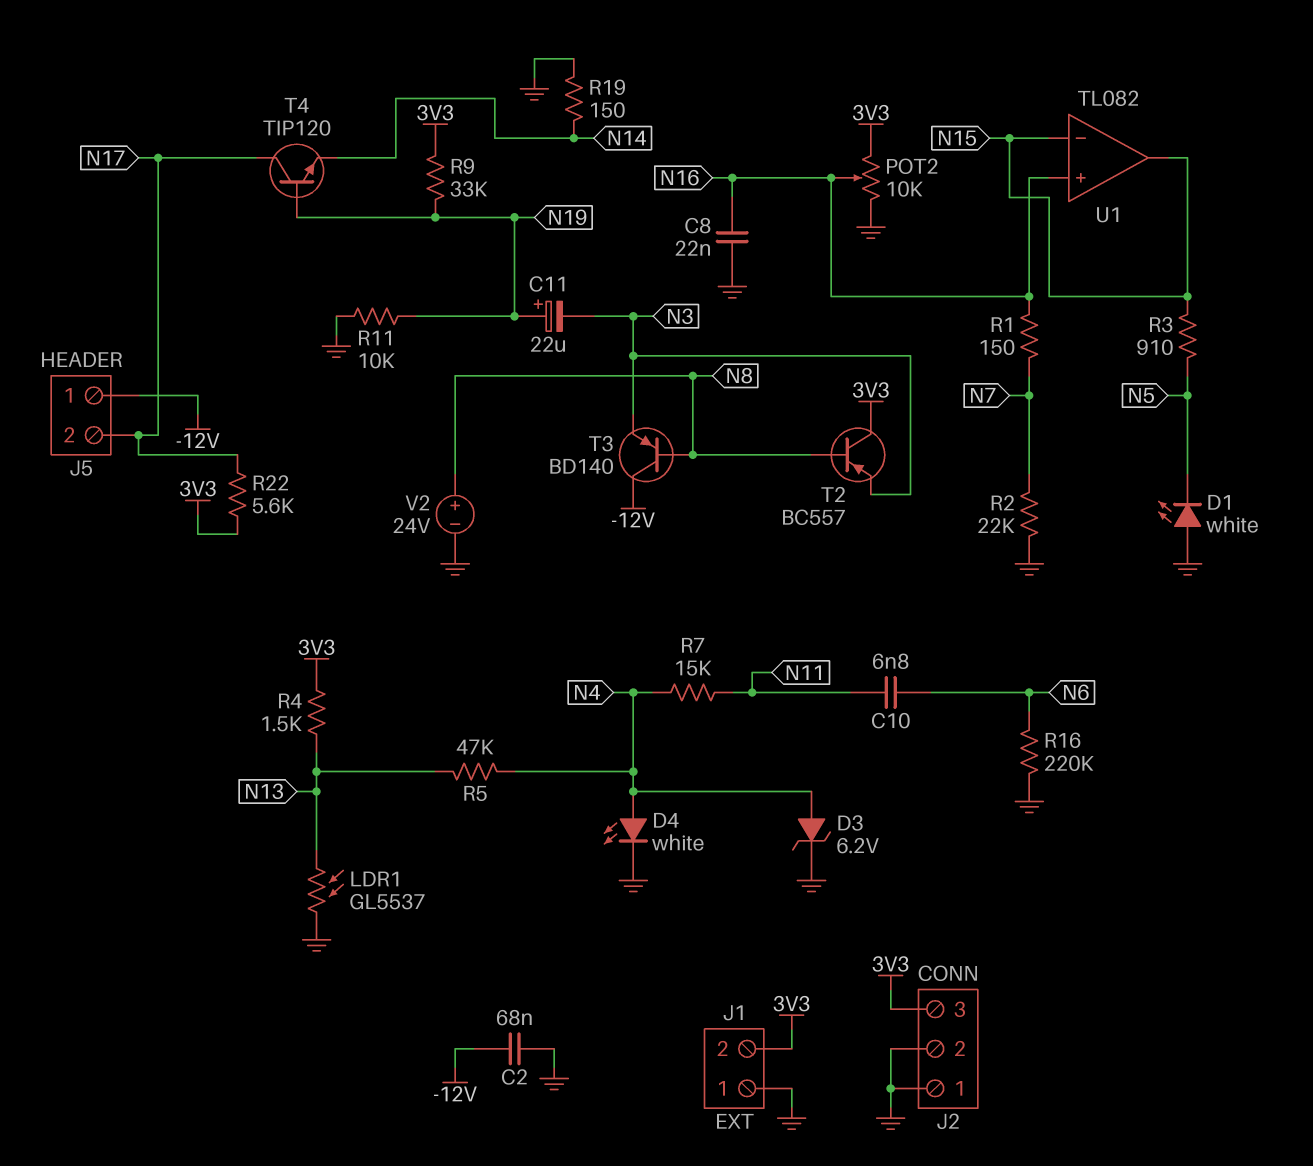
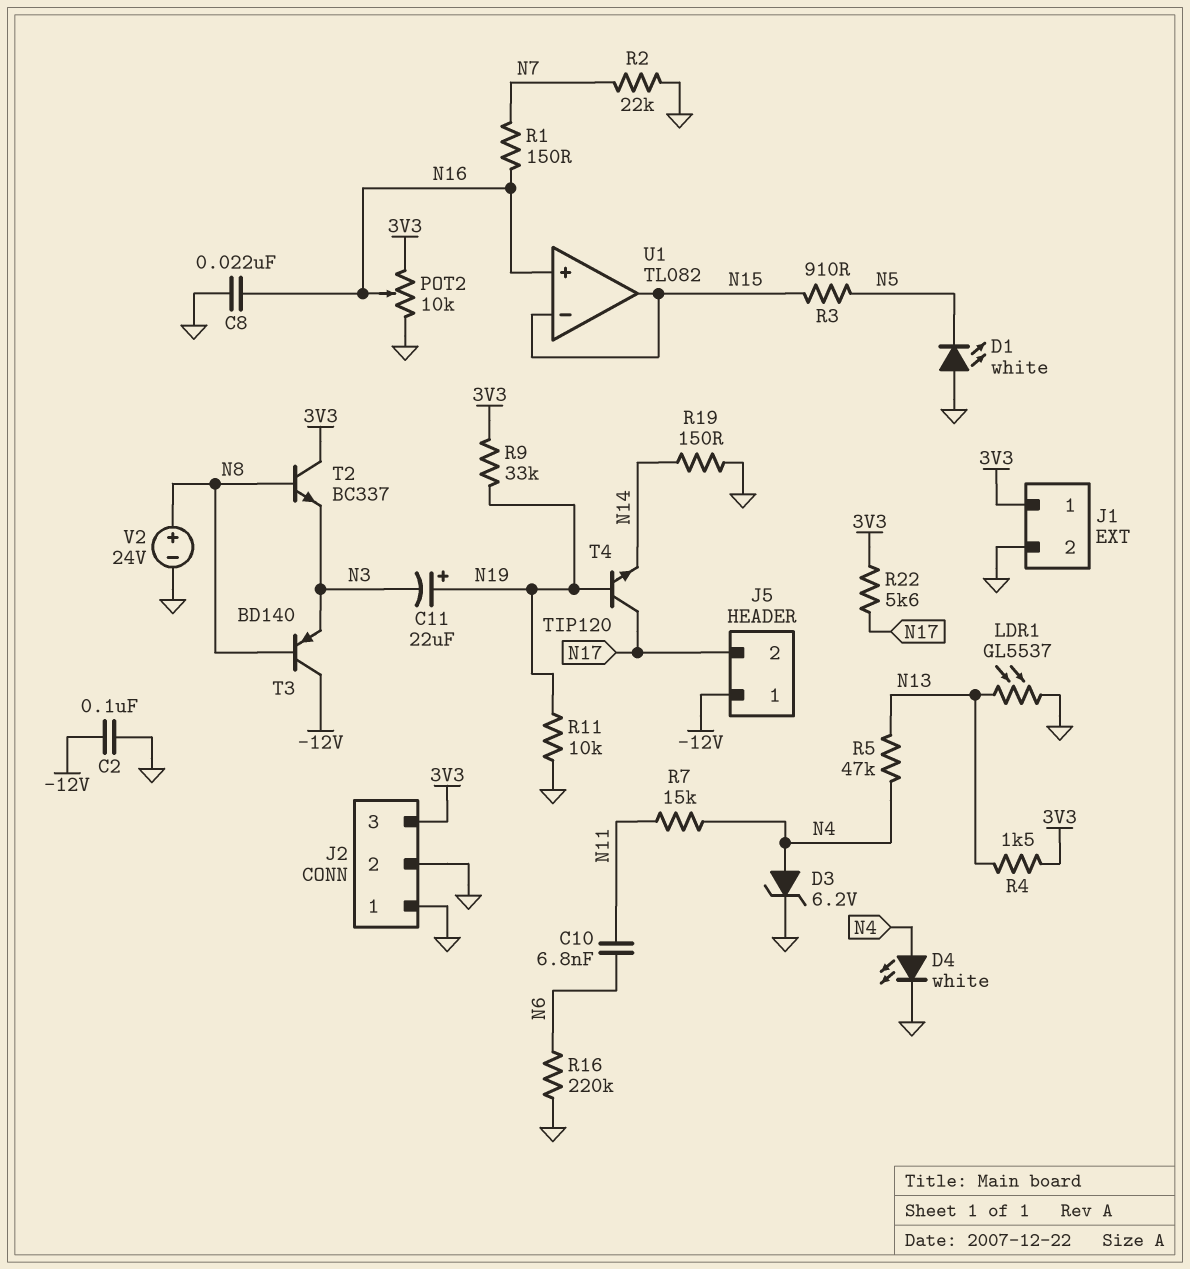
C2: 68nF (-12V, GND) -> 100nF (-12V, GND)
J1 pin 1: GND -> 3V3
J1 pin 2: 3V3 -> GND
T2: PNP BC557 (B N8, C 3V3, E N3) -> NPN BC337 (B N8, C 3V3, E N3)

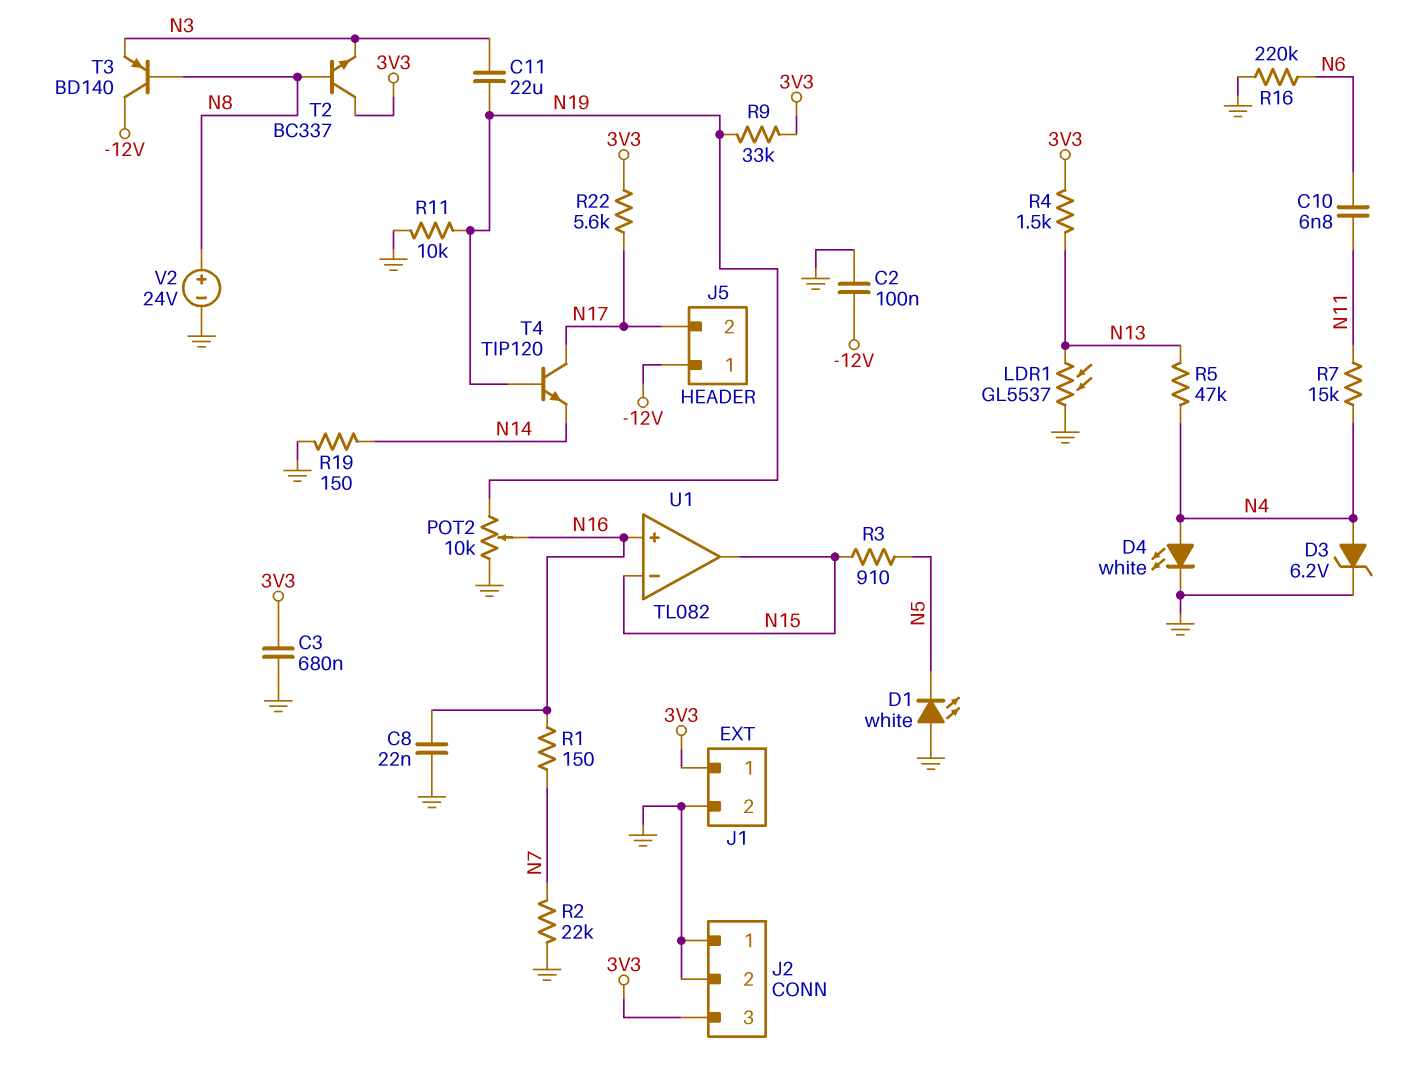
C3: none -> 680nF (3V3, GND)
C11: 22uF (plus N19, minus N3) -> 22uF (N3, N19)
POT2: 10k (3V3, GND, wiper N16) -> 10k (GND, N19, wiper N16)

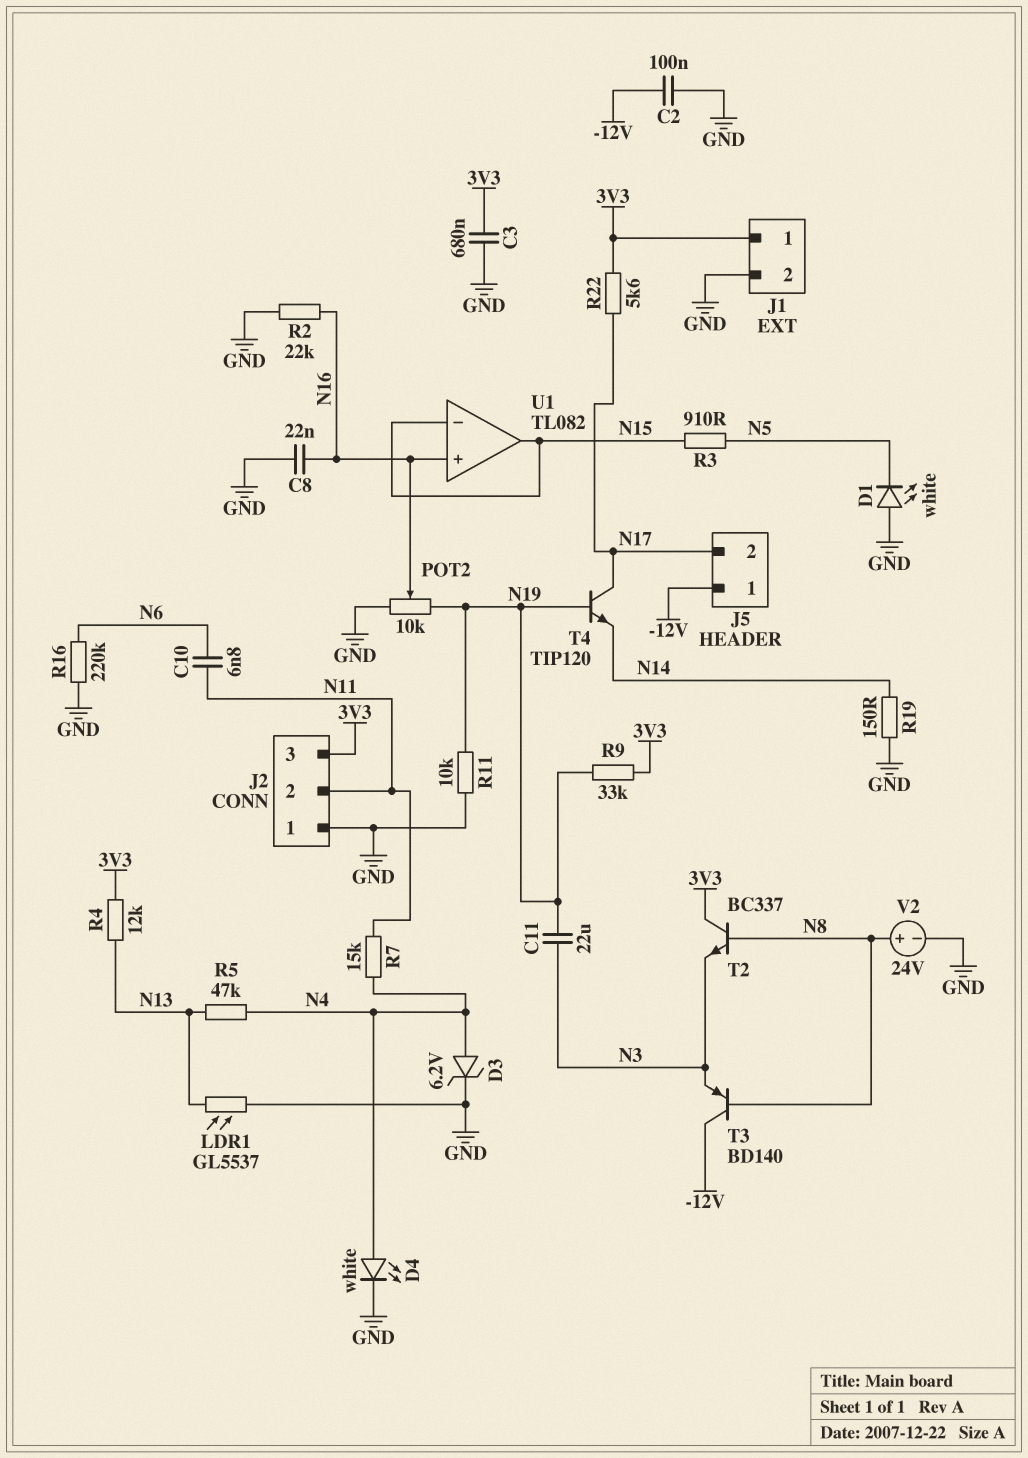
J2 pin 2: GND -> N11
R1: 150 (N7, N16) -> none
R2: 22k (GND, N7) -> 22k (GND, N16)
R4: 1.5k (3V3, N13) -> 12k (3V3, N13)

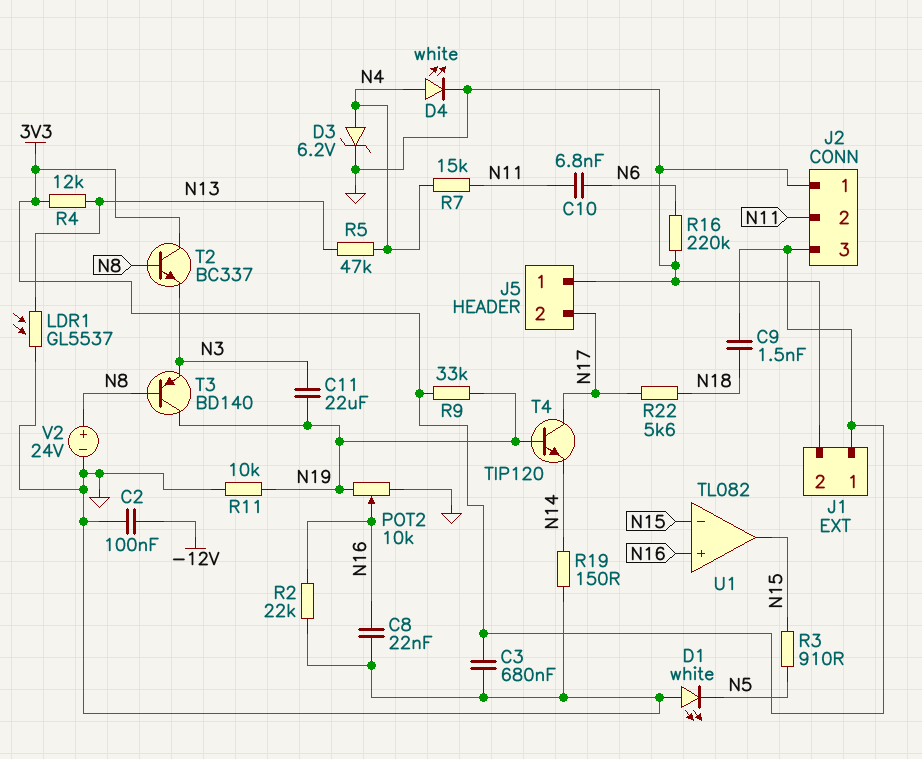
C9: none -> 1.5nF (3V3, N18)
J5 pin 1: -12V -> GND
R22: 5.6k (3V3, N17) -> 5.6k (N17, N18)
T3: PNP BD140 (B N8, C -12V, E N3) -> PNP BD140 (B N8, C N19, E N3)

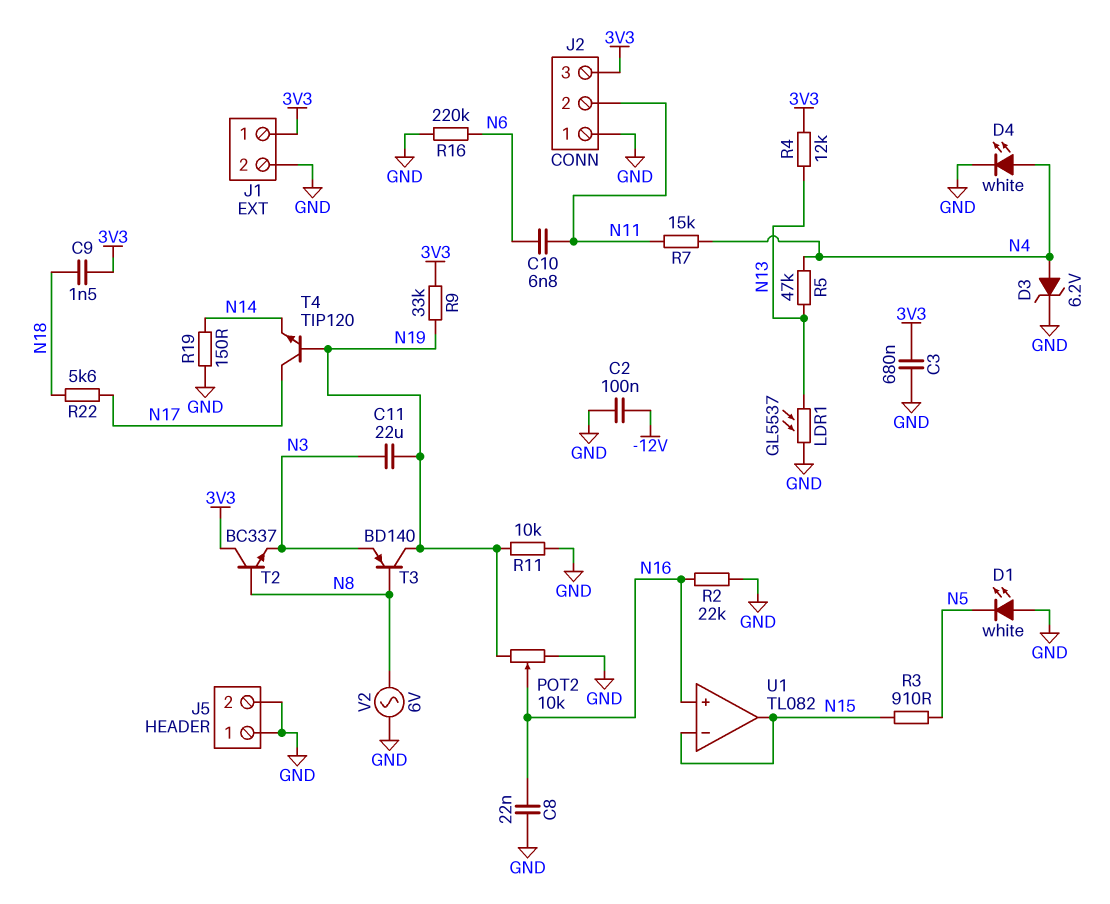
J5 pin 2: N17 -> GND
V2: 24V (plus N8, minus GND) -> AC 6V (GND, N8)

